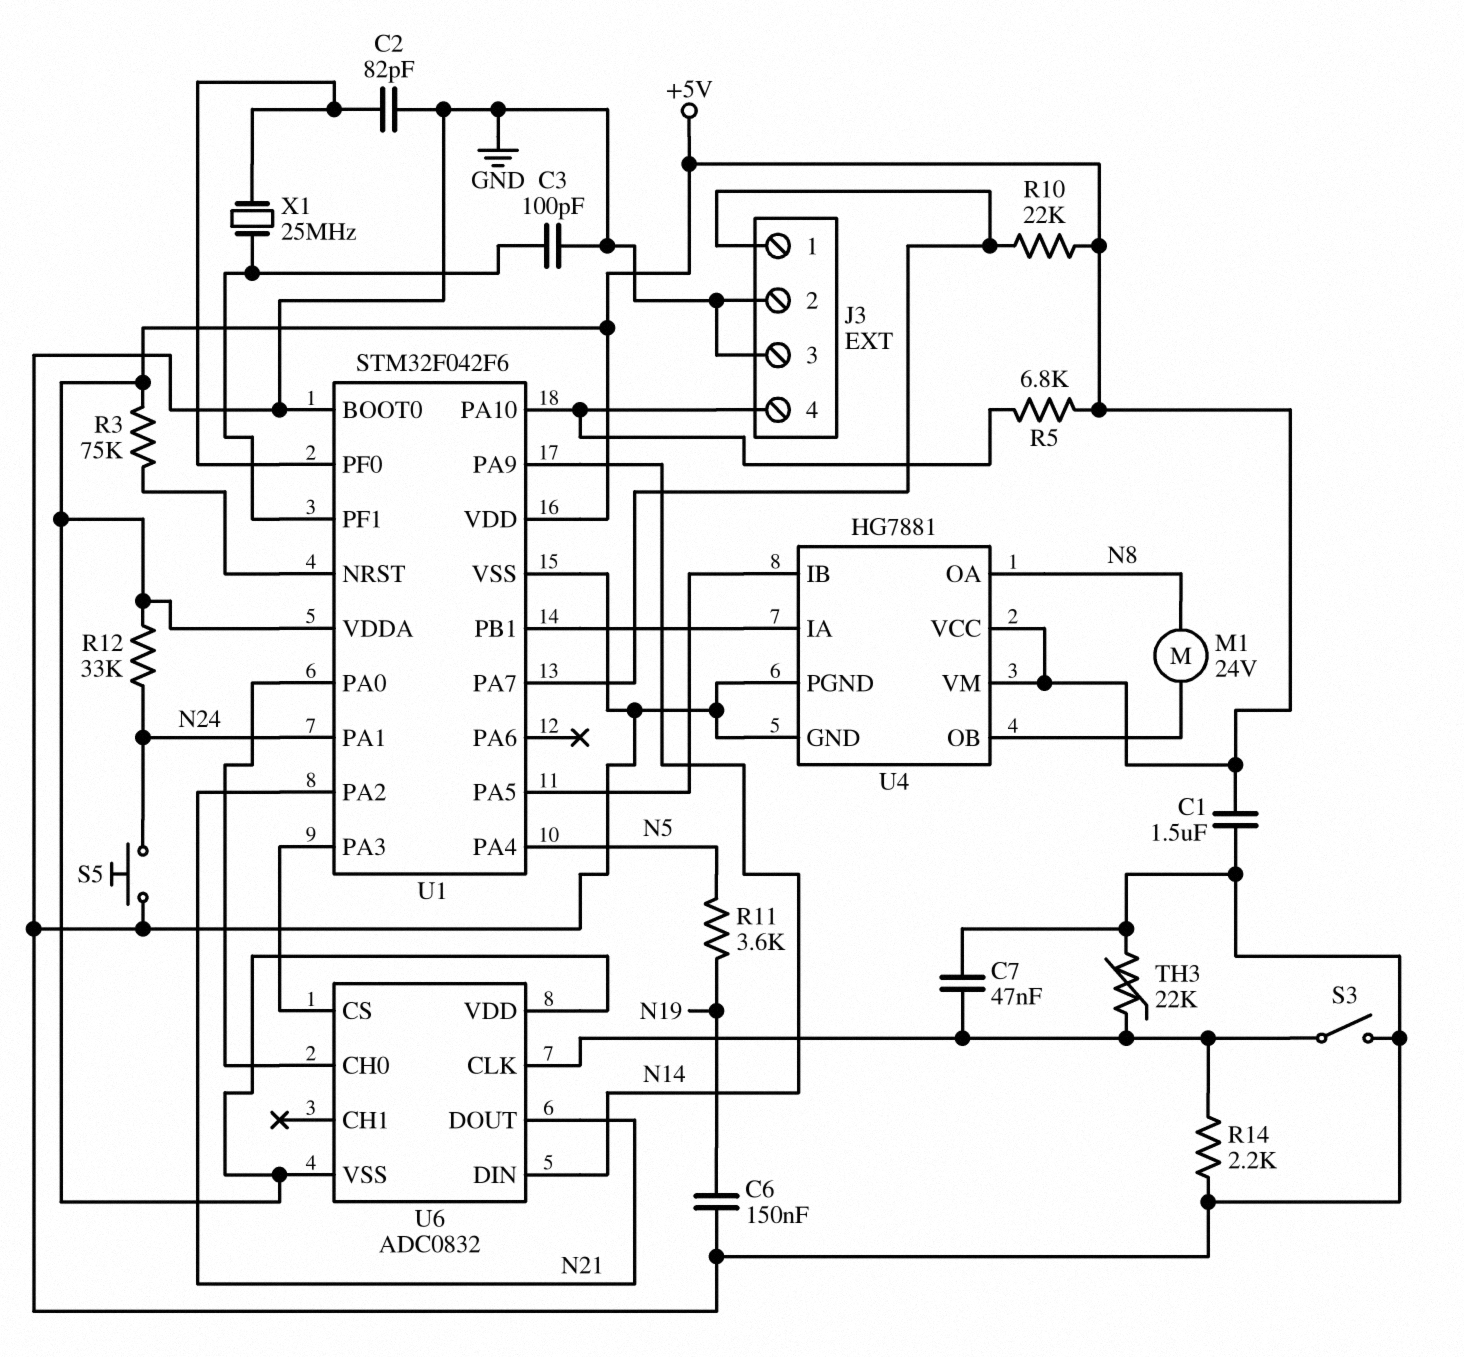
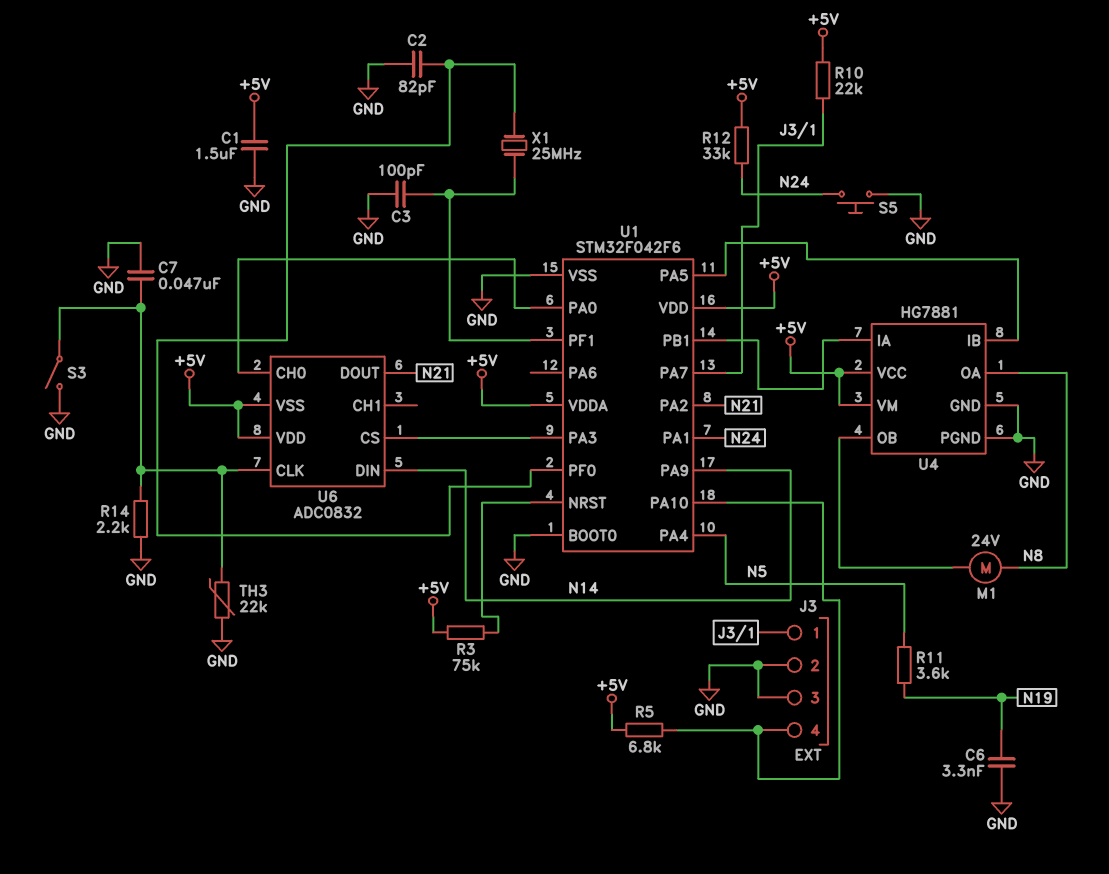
C6: 150nF (GND, N19) -> 3.3nF (GND, N19)

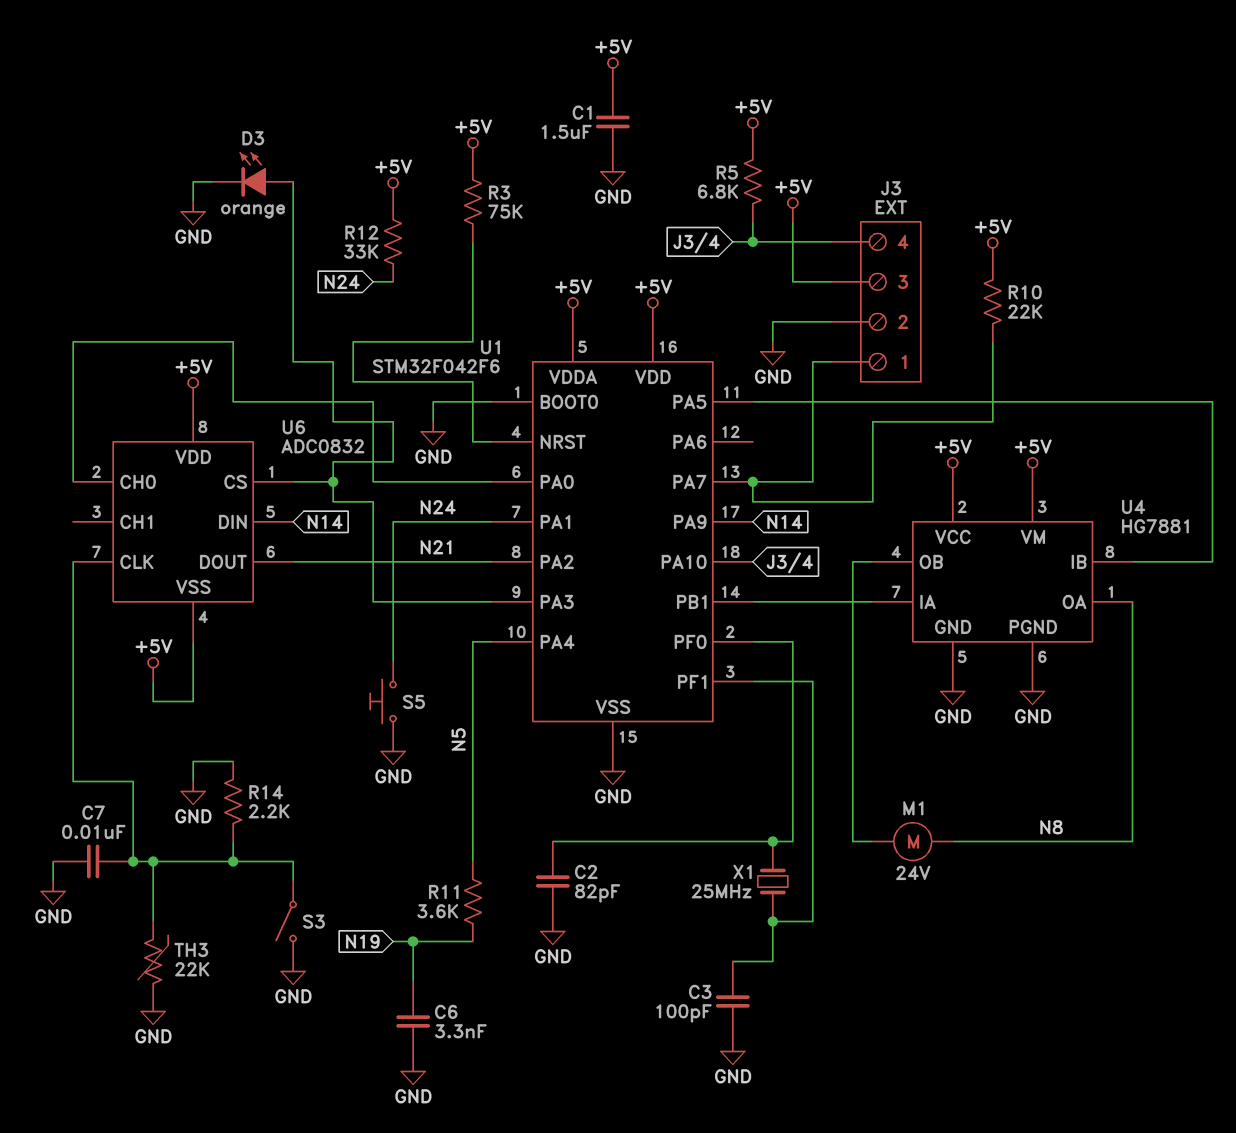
C7: 47nF (GND, U6/CLK) -> 10nF (GND, U6/CLK)
D3: none -> LED orange (A U1/PA3, K GND)
J3 pin 3: GND -> +5V

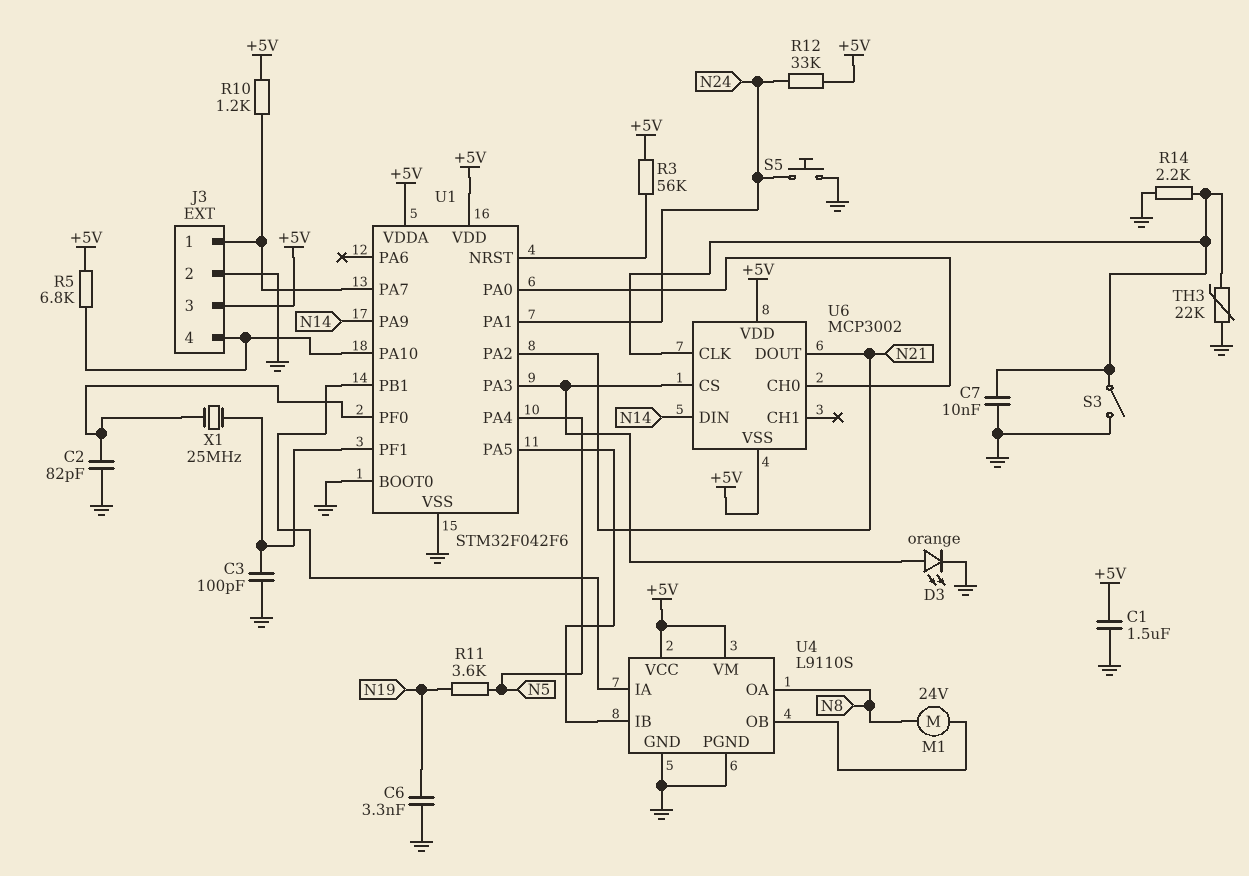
R3: 75k (+5V, U1/NRST) -> 56k (+5V, U1/NRST)
R10: 22k (+5V, J3/1) -> 1.2k (+5V, J3/1)
U4: HG7881 -> L9110S
U6: ADC0832 -> MCP3002

